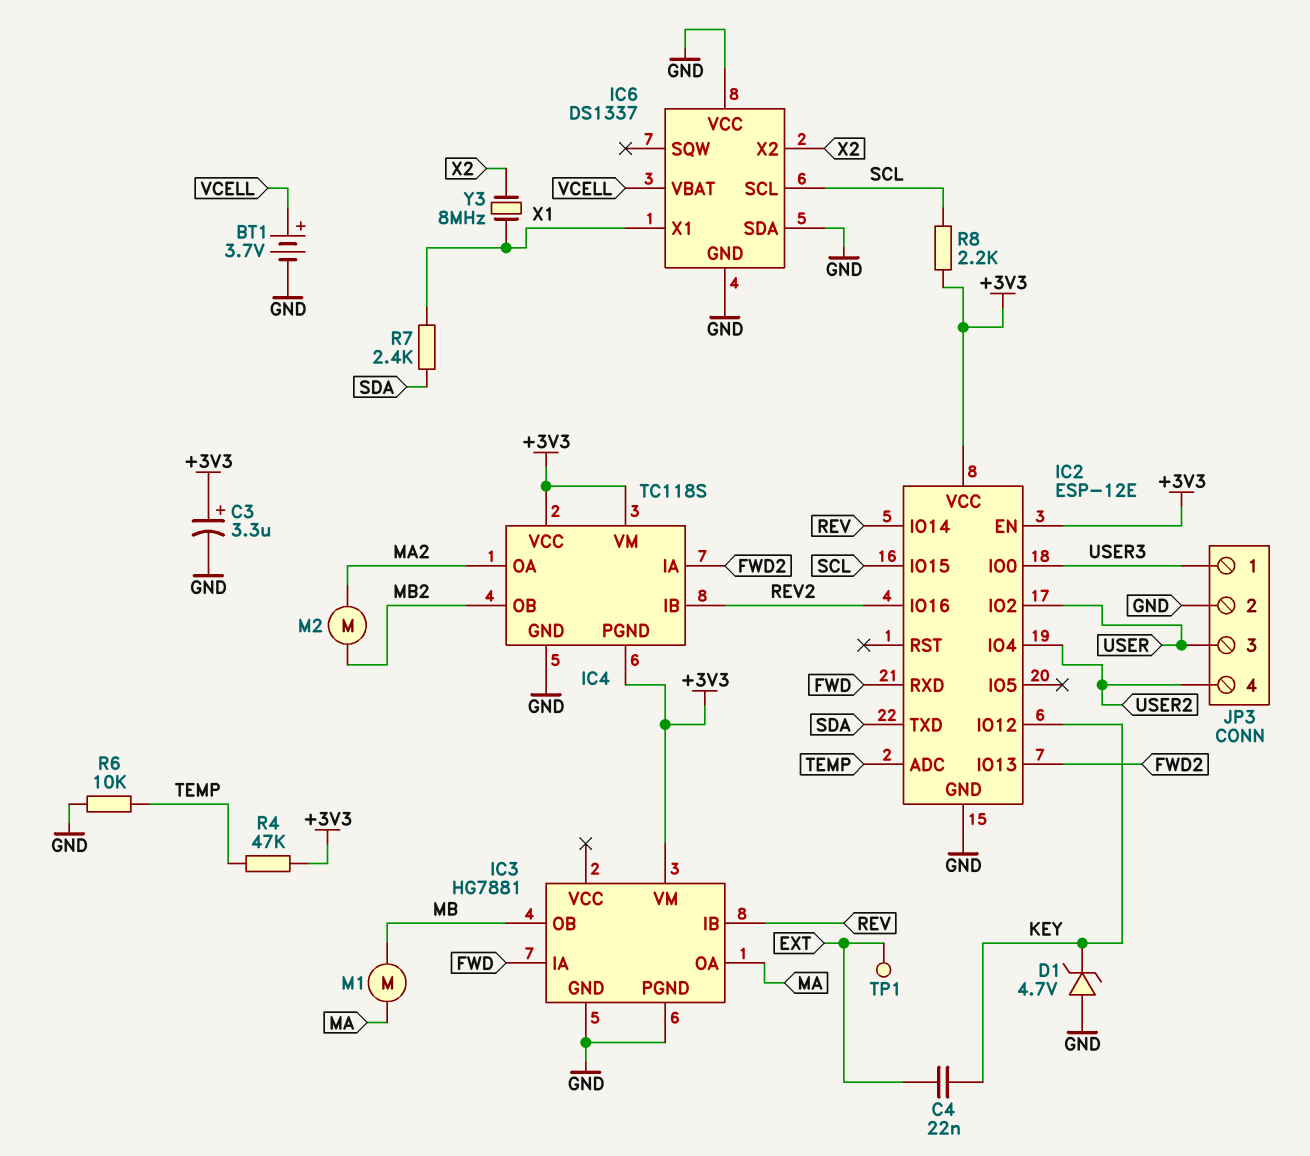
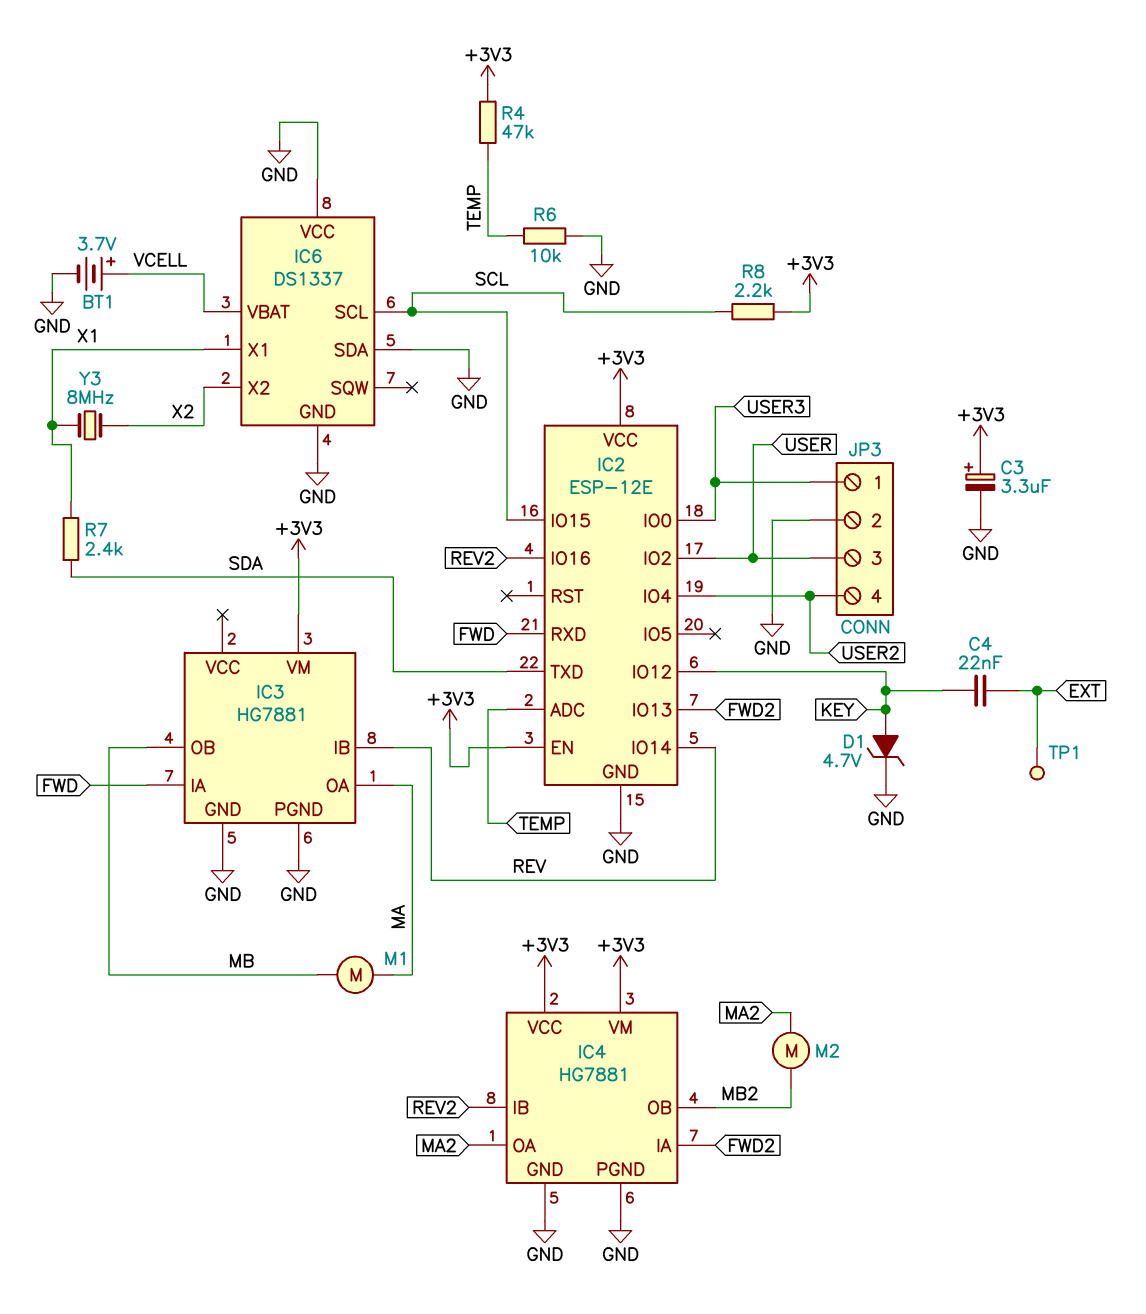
D1: zener 4.7V (A GND, K KEY) -> zener 4.7V (A KEY, K GND)
IC4: TC118S -> HG7881
IC4 pin PGND: +3V3 -> GND

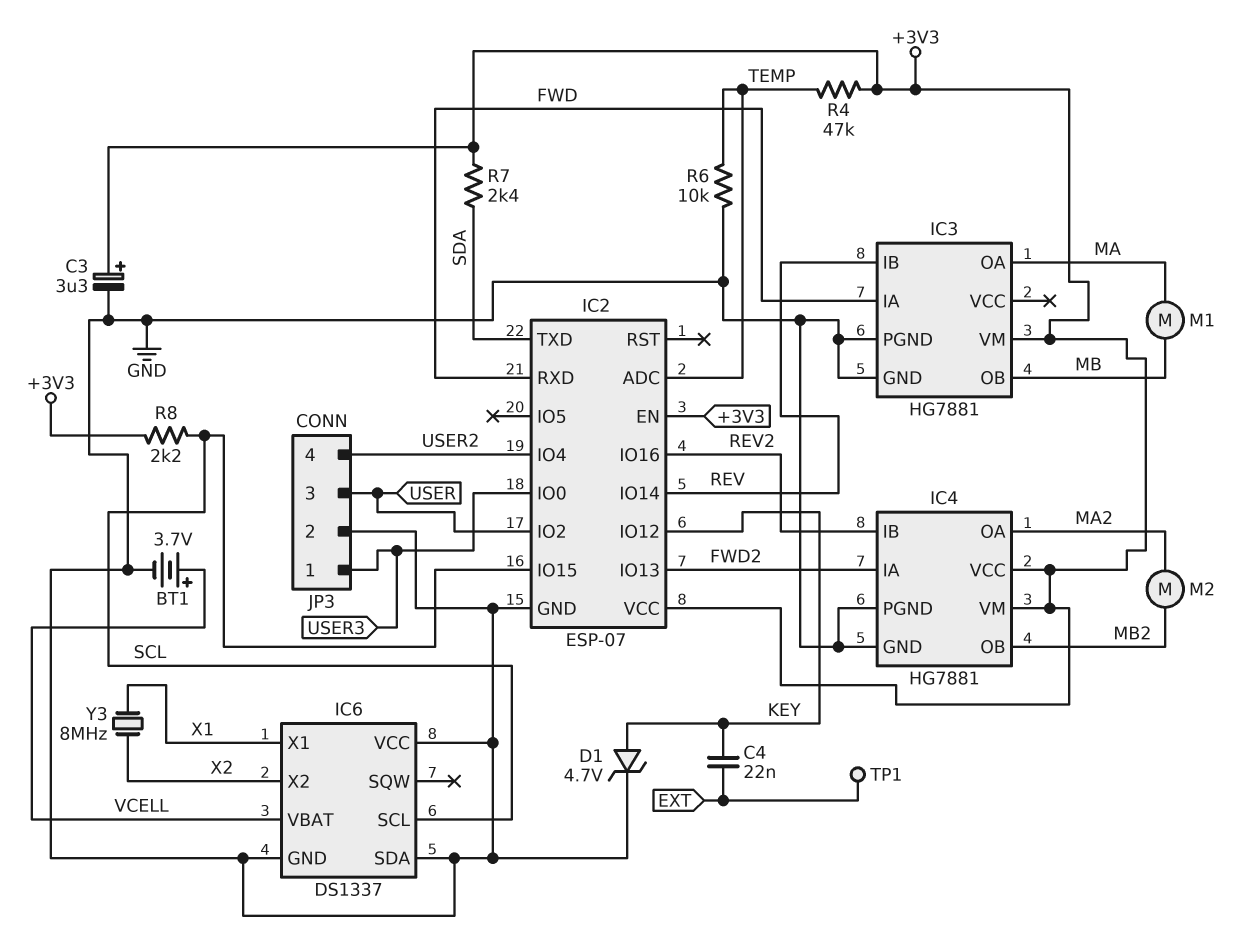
IC2: ESP-12E -> ESP-07
R7: 2.4k (SDA, X1) -> 2.4k (+3V3, SDA)

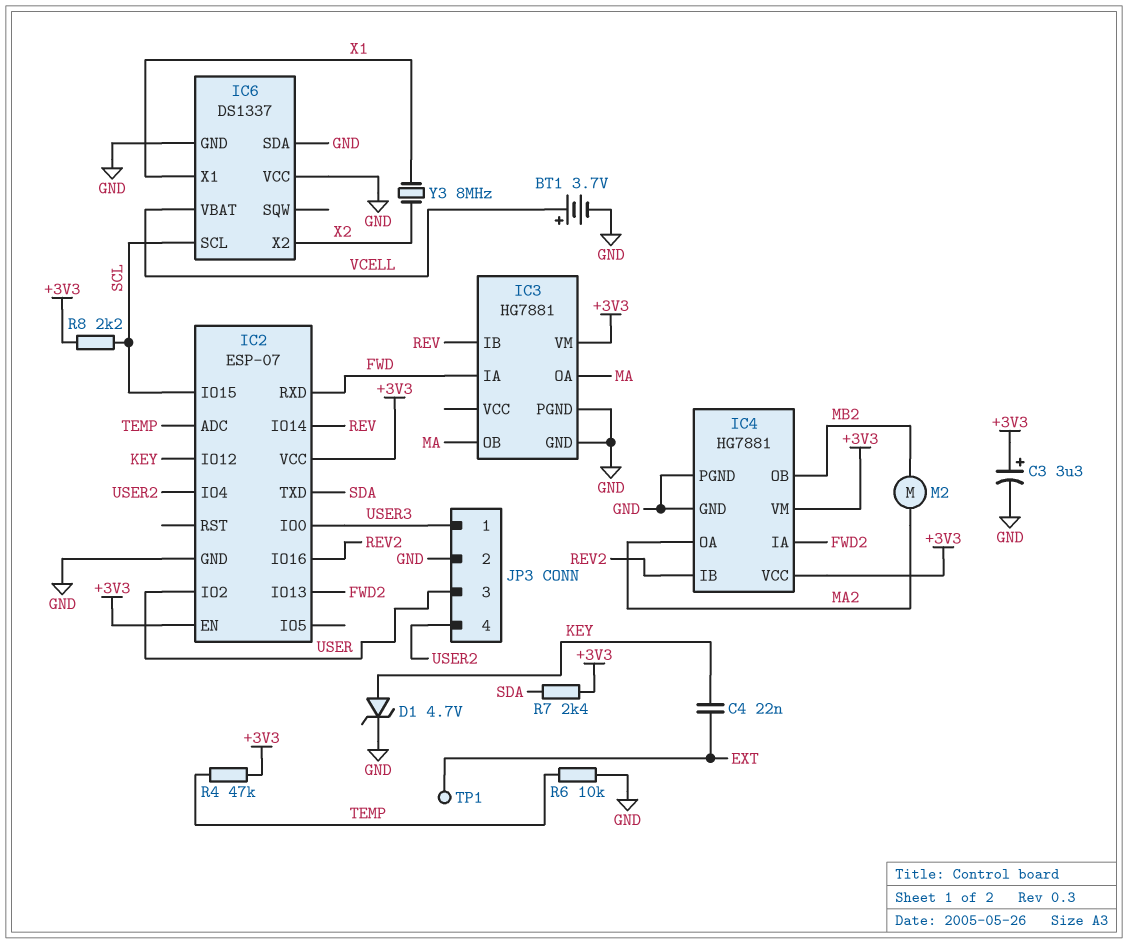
IC3 pin OB: MB -> MA
M1: motor (MA, MB) -> none

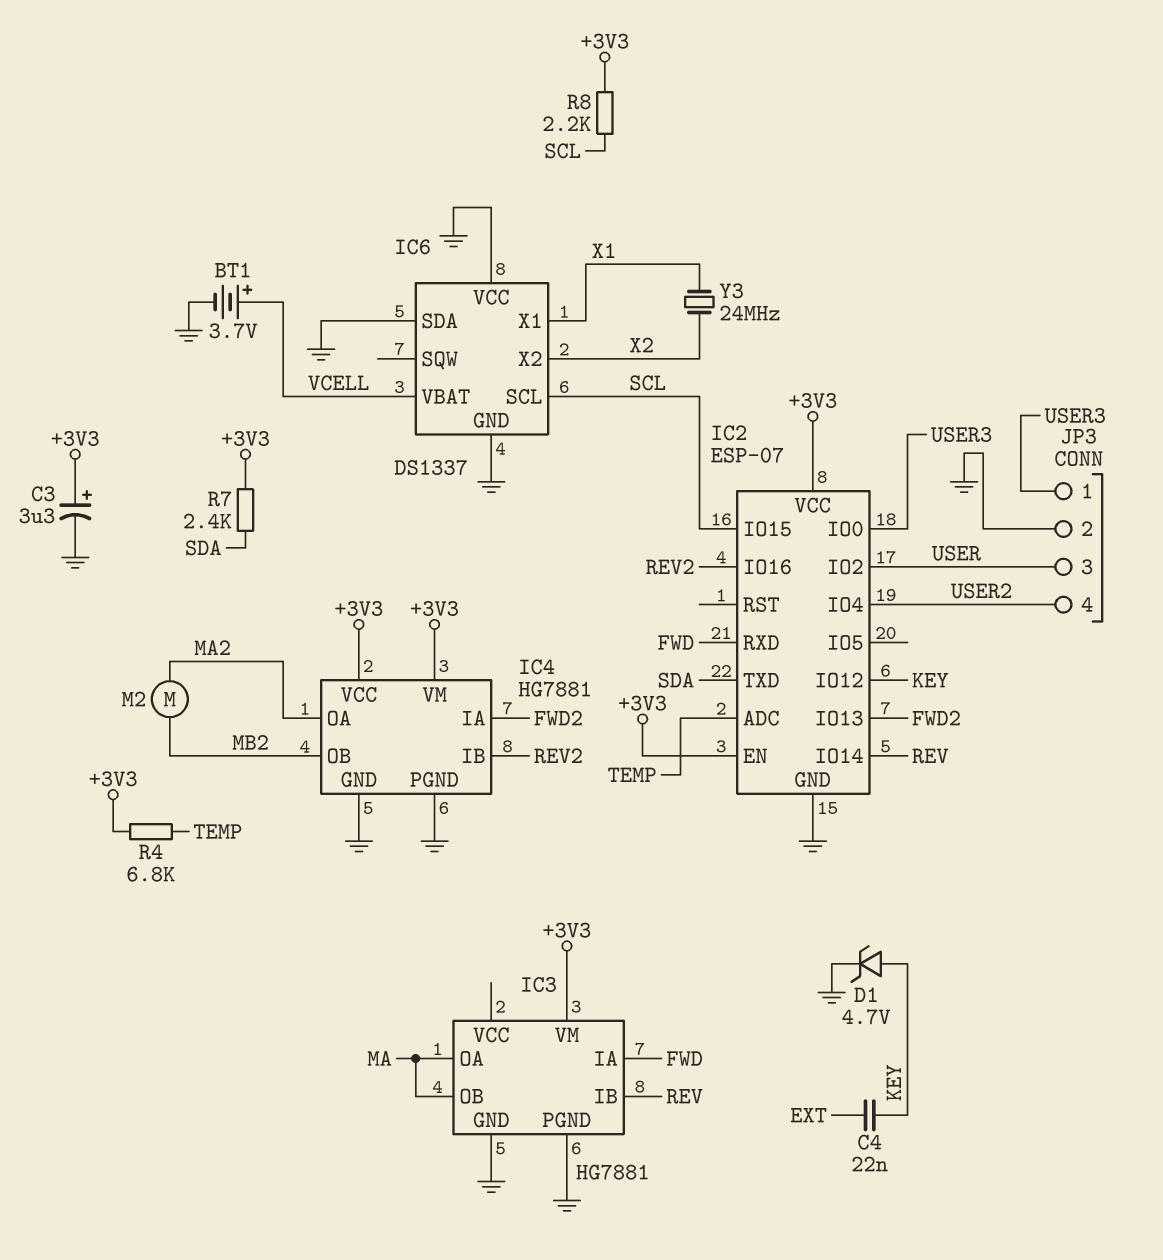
R4: 47k (+3V3, TEMP) -> 6.8k (+3V3, TEMP)
R6: 10k (GND, TEMP) -> none
TP1: test point (EXT) -> none
Y3: 8MHz (X1, X2) -> 24MHz (X1, X2)

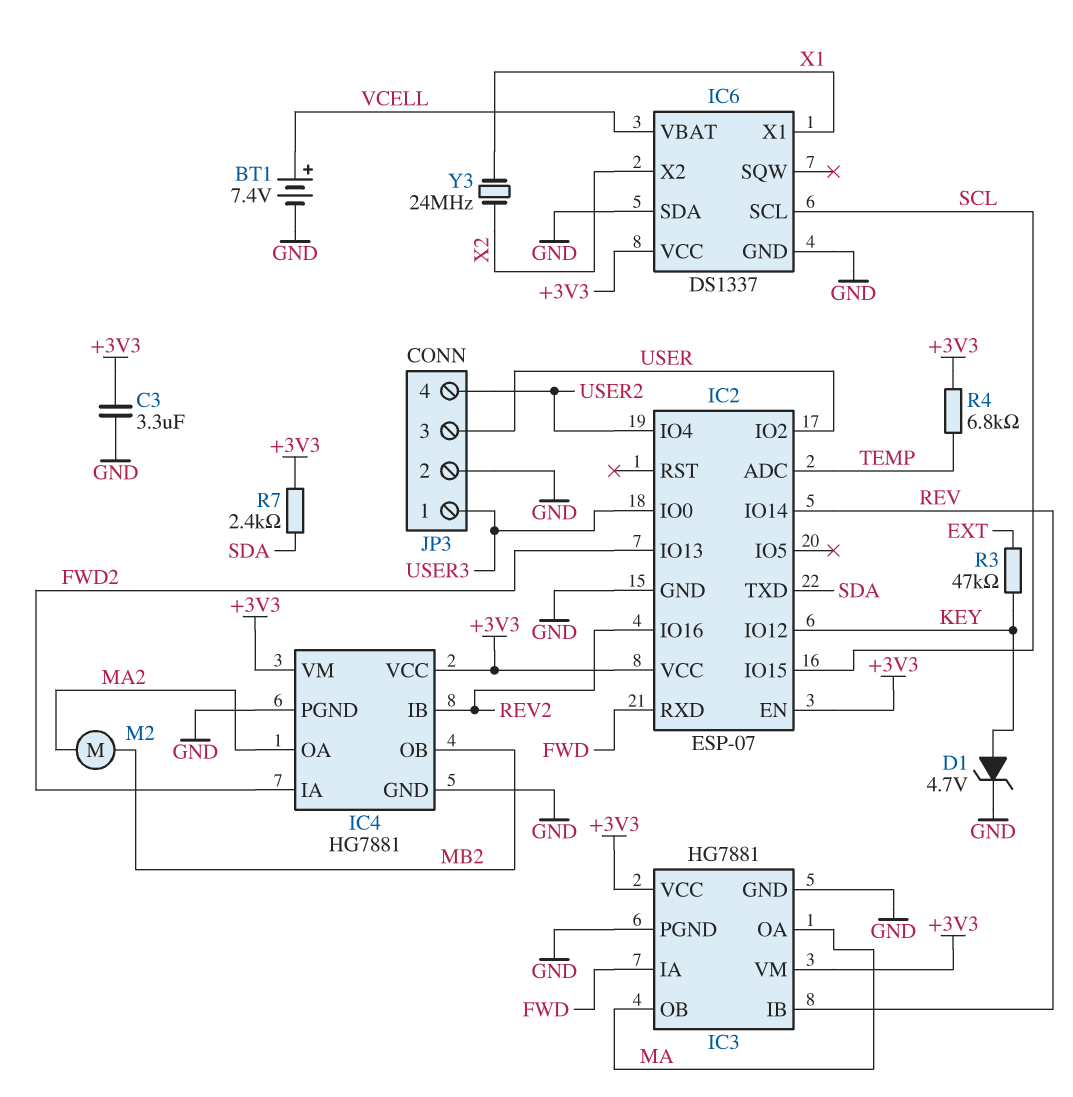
BT1: 3.7V (plus VCELL, minus GND) -> 7.4V (plus VCELL, minus GND)
C3: 3.3uF (plus +3V3, minus GND) -> 3.3uF (+3V3, GND)
C4: 22nF (EXT, KEY) -> none
IC3 pin VCC: none -> +3V3
IC6 pin VCC: GND -> +3V3
R3: none -> 47k (EXT, KEY)
R8: 2.2k (+3V3, SCL) -> none

